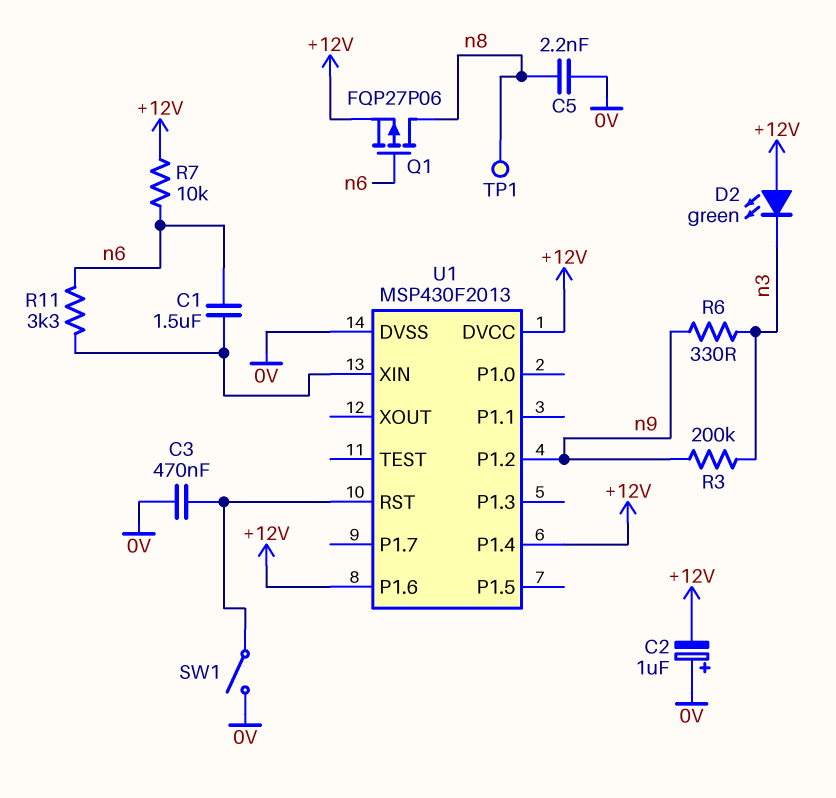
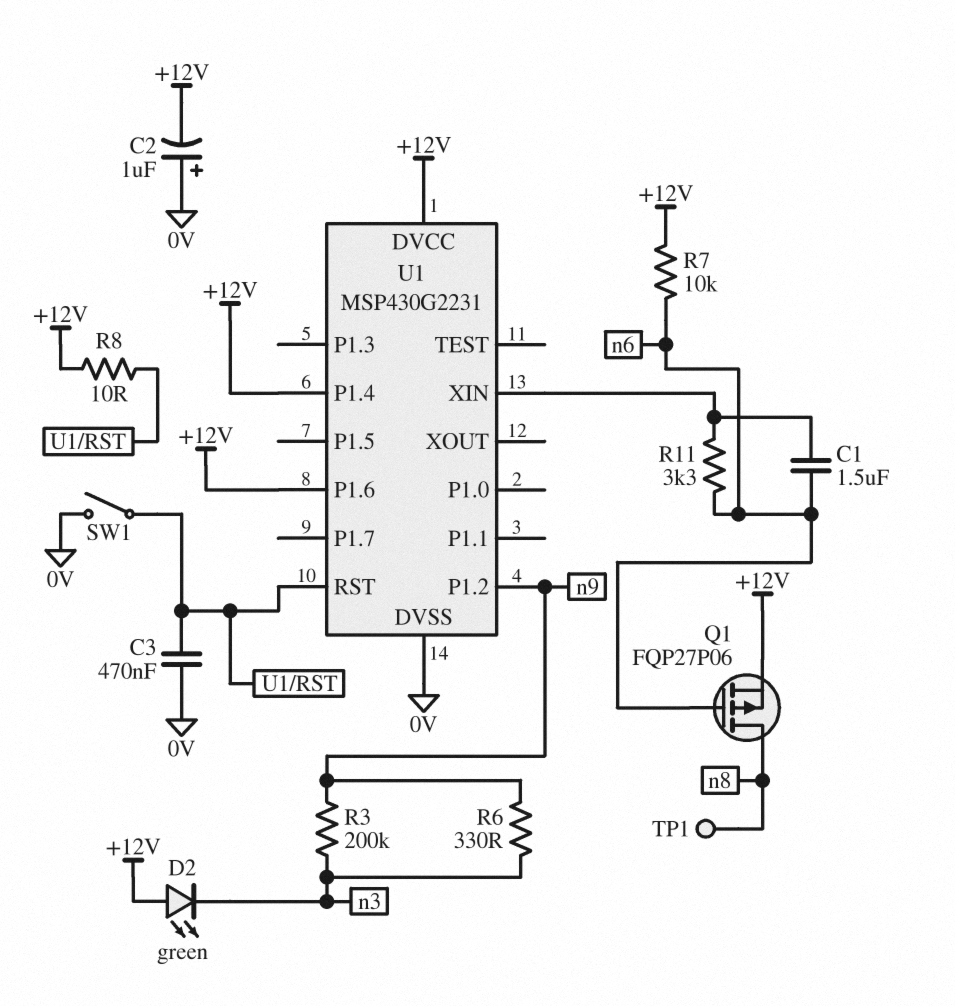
C5: 2.2nF (0V, n8) -> none
R8: none -> 10 (+12V, U1/RST)
U1: MSP430F2013 -> MSP430G2231

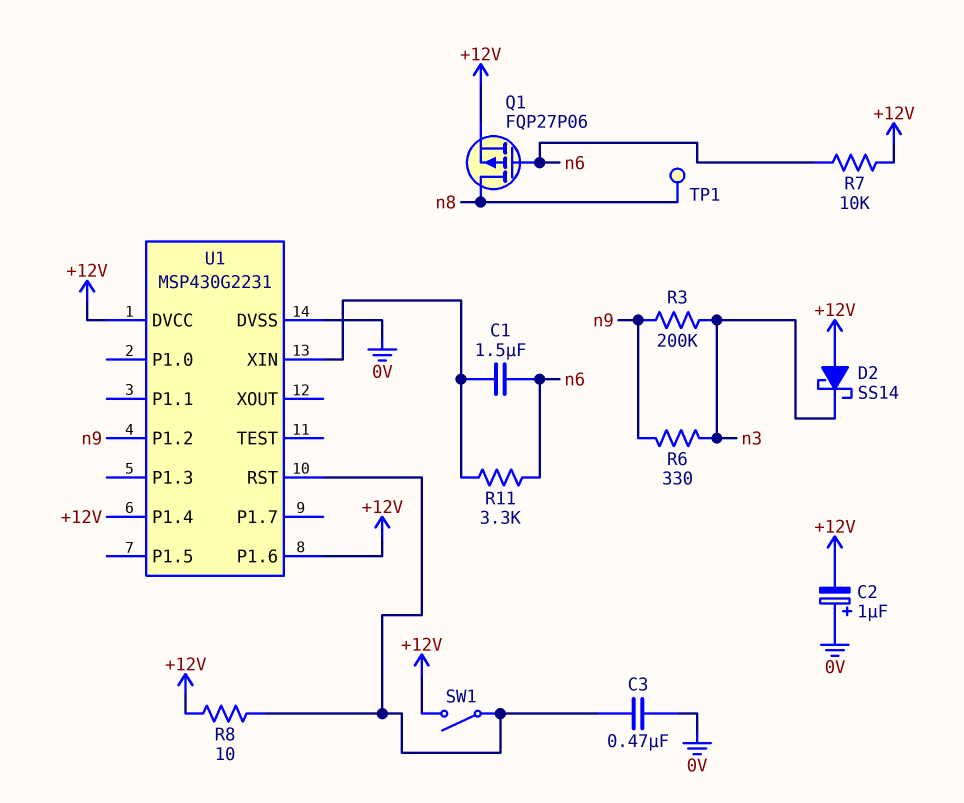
D2: LED green (A +12V, K n3) -> schottky SS14 (A +12V, K n3)
SW1: switch (0V, U1/RST) -> switch (+12V, U1/RST)

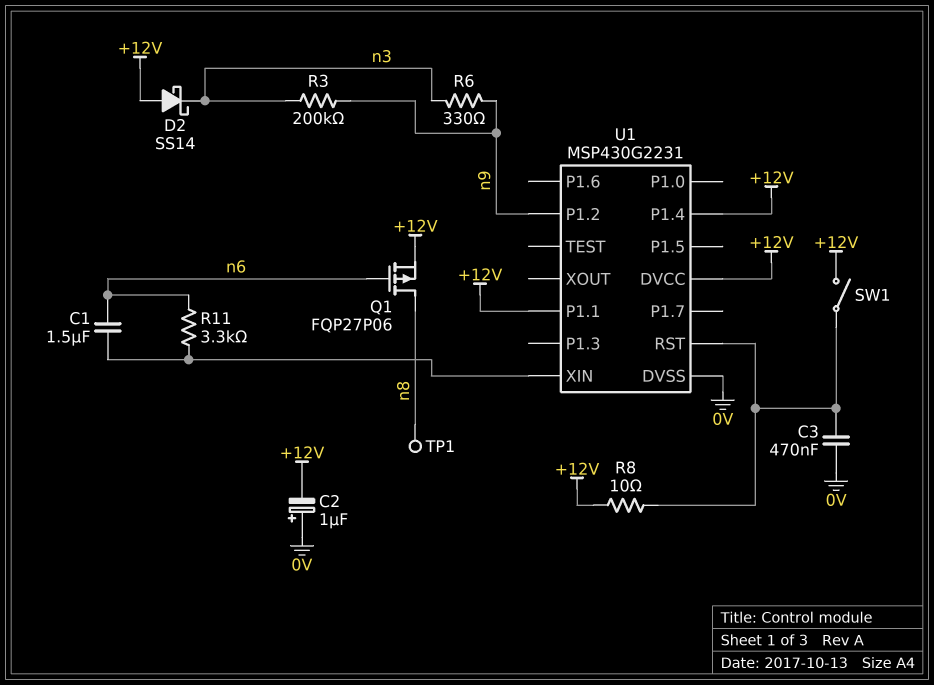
R7: 10k (+12V, n6) -> none
U1 pin P1.1: none -> +12V
U1 pin P1.6: +12V -> none

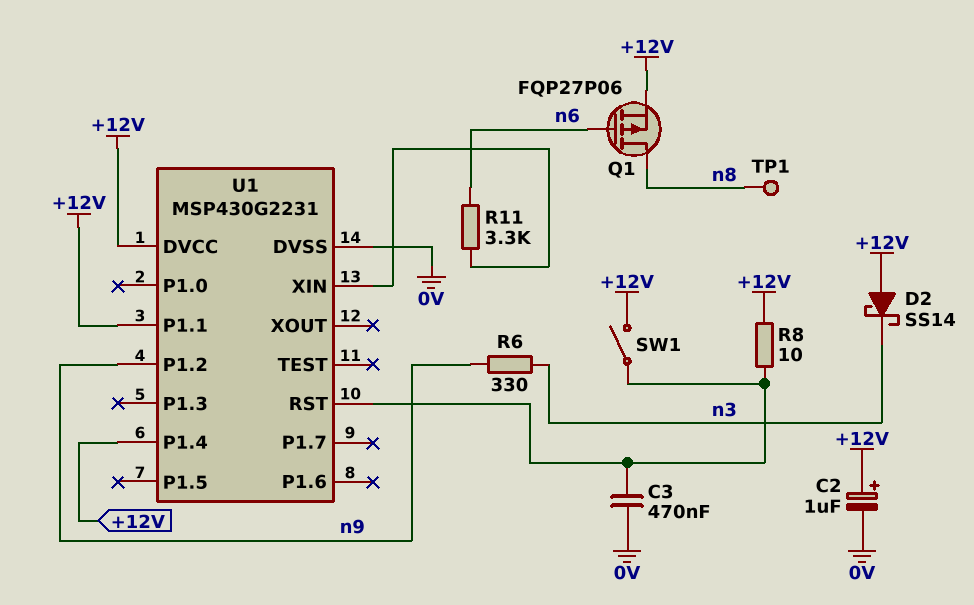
C1: 1.5uF (U1/XIN, n6) -> none
C2: 1uF (plus 0V, minus +12V) -> 1uF (plus +12V, minus 0V)
R3: 200k (n3, n9) -> none

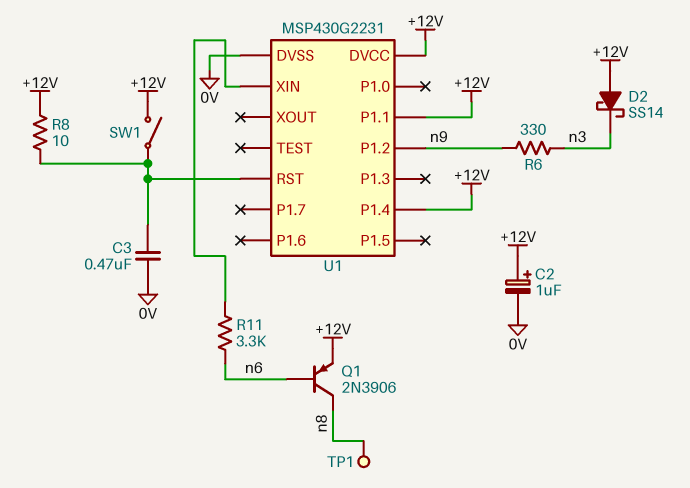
Q1: PMOS FQP27P06 (G n6, D n8, S +12V) -> PNP 2N3906 (B n6, C n8, E +12V)

